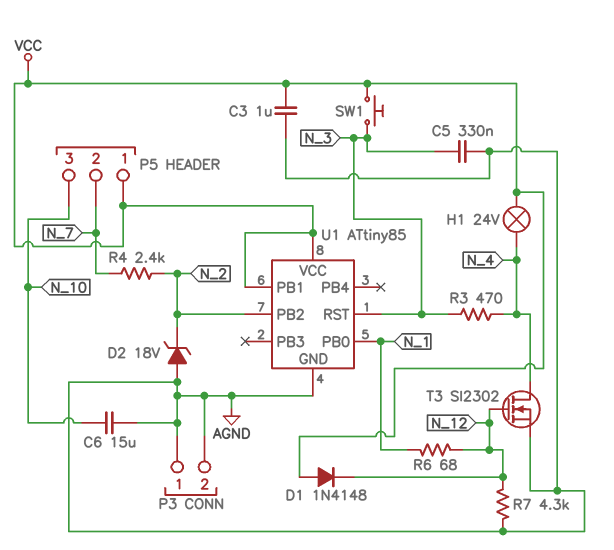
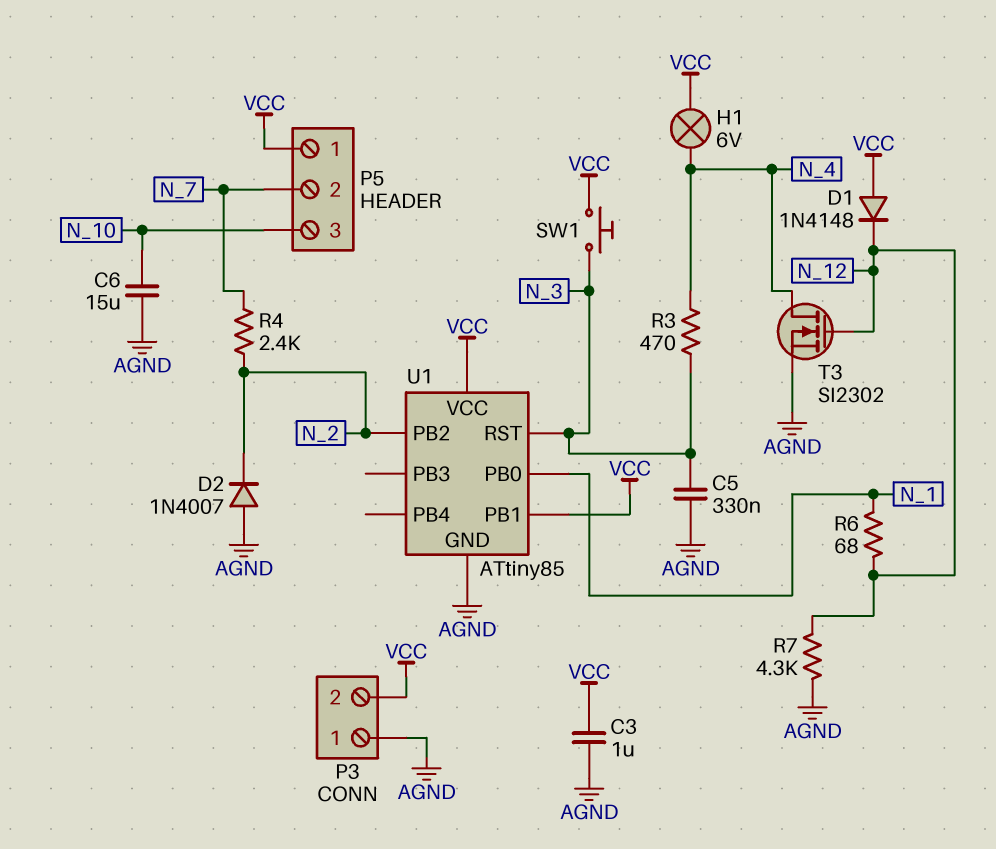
D2: zener 18V (A AGND, K N_2) -> diode 1N4007 (A AGND, K N_2)
H1: lamp 24V (N_4, VCC) -> lamp 6V (N_4, VCC)
P3 pin 2: AGND -> VCC

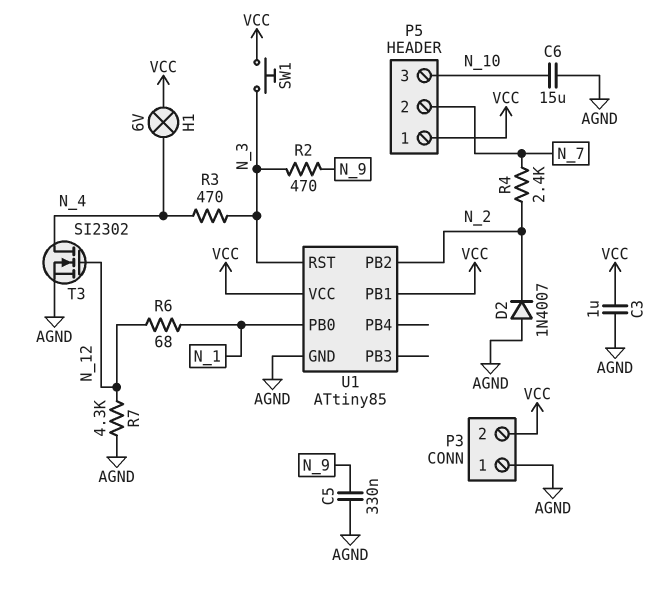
C5: 330nF (AGND, N_3) -> 330nF (AGND, N_9)
D1: diode 1N4148 (A VCC, K N_12) -> none
R2: none -> 470 (N_3, N_9)

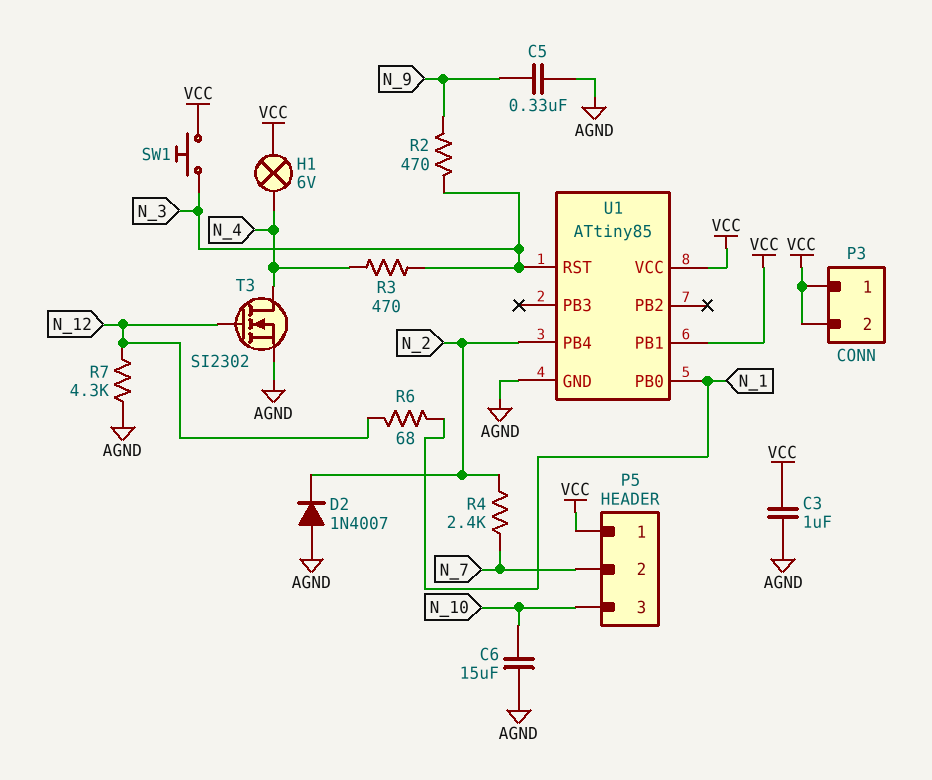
P3 pin 1: AGND -> VCC
U1 pin PB2: N_2 -> none
U1 pin PB4: none -> N_2

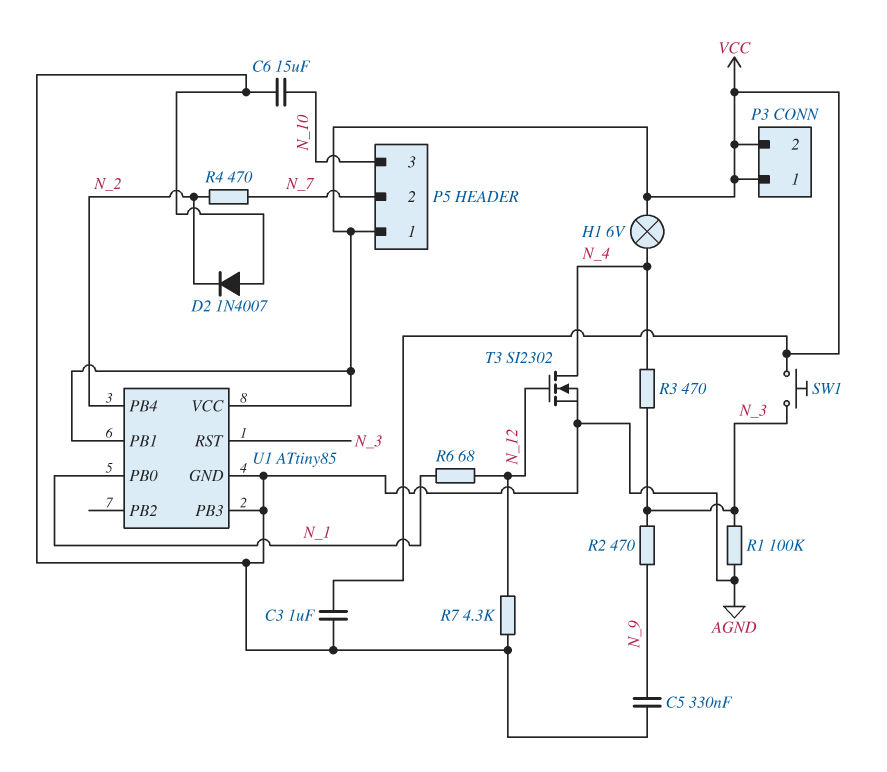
R1: none -> 100k (AGND, N_3)
R4: 2.4k (N_2, N_7) -> 470 (N_2, N_7)
U1 pin PB3: none -> AGND

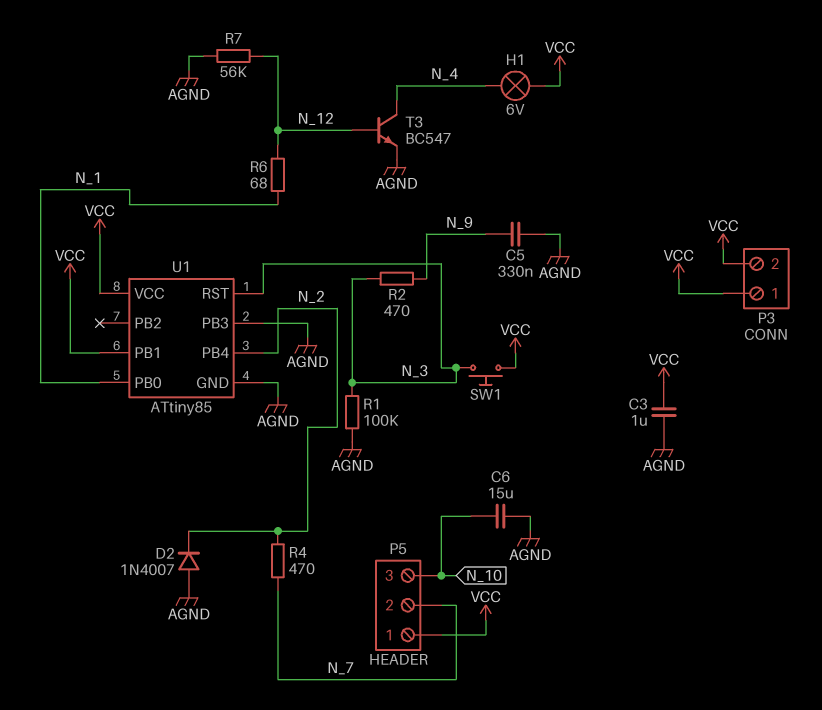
R3: 470 (N_3, N_4) -> none
R7: 4.3k (AGND, N_12) -> 56k (AGND, N_12)
T3: NMOS SI2302 (G N_12, D N_4, S AGND) -> NPN BC547 (B N_12, C N_4, E AGND)

